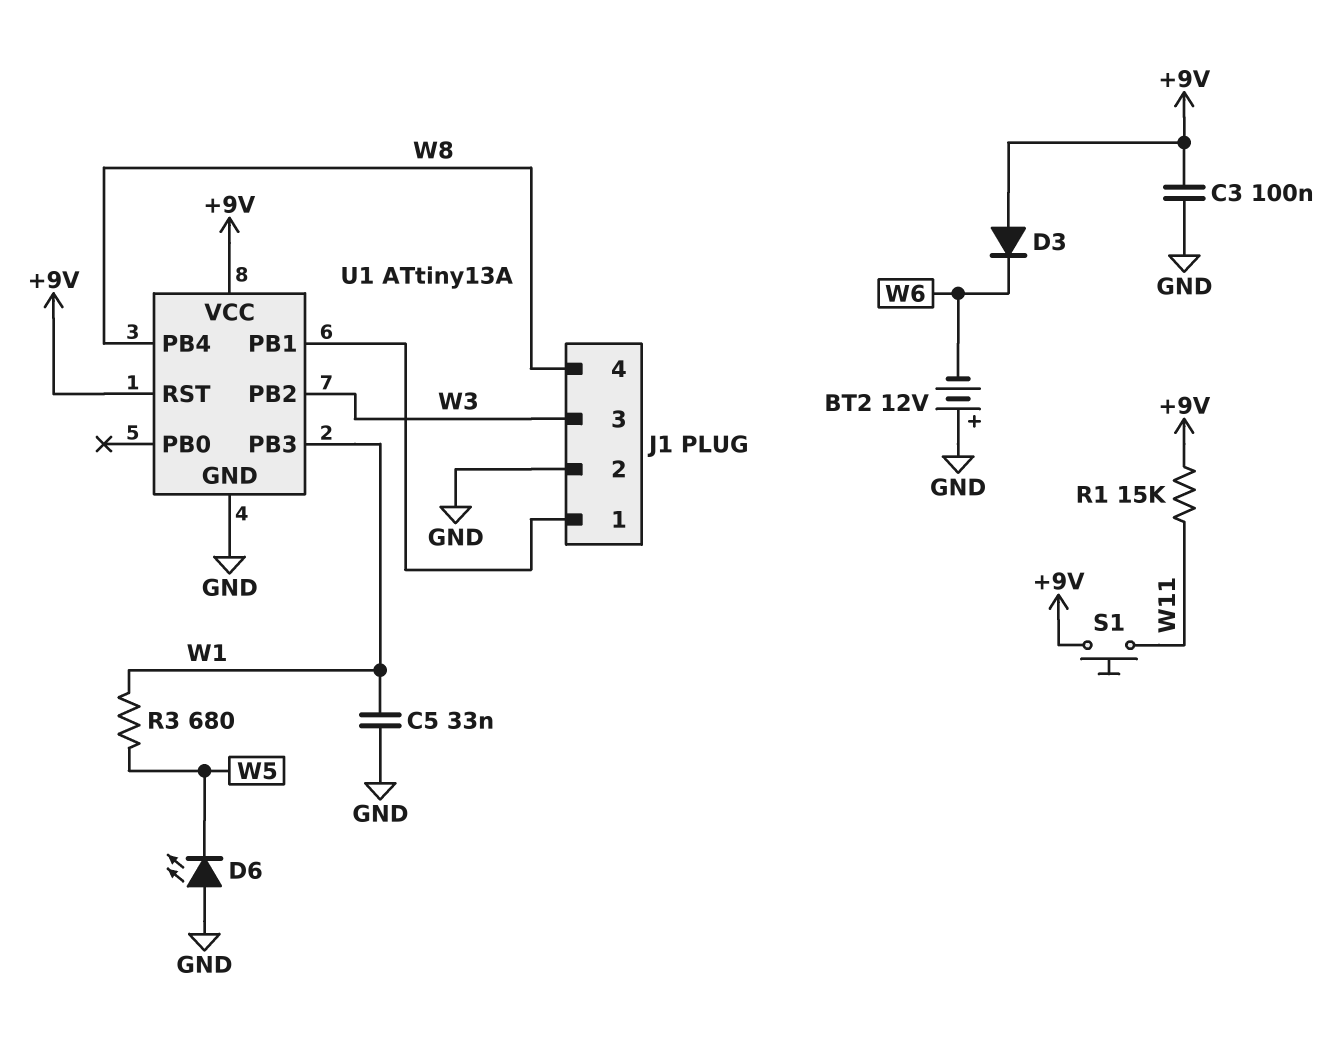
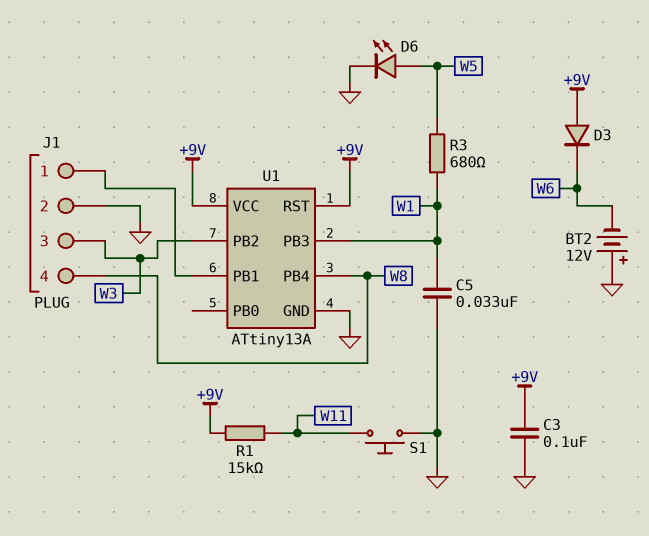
D6: LED (A GND, K W5) -> LED (A W5, K GND)
S1: button (+9V, W11) -> button (GND, W11)

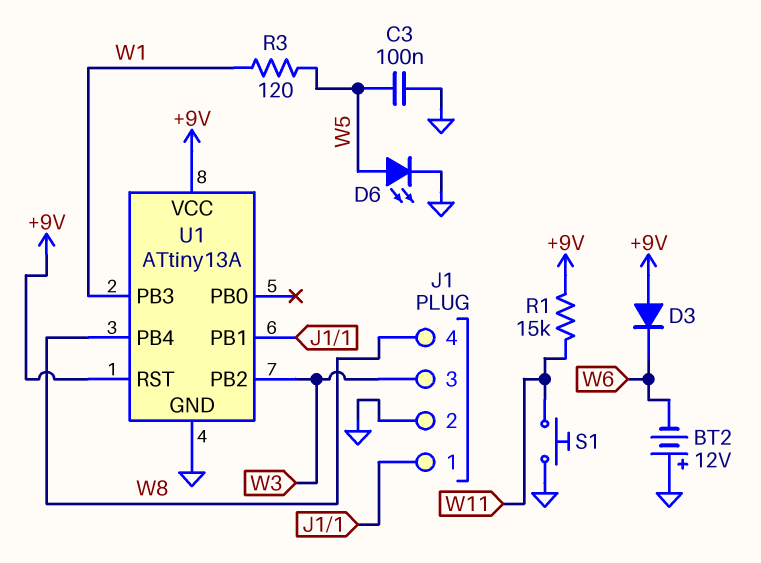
C3: 100nF (+9V, GND) -> 100nF (GND, W5)
C5: 33nF (GND, W1) -> none
R3: 680 (W1, W5) -> 120 (W1, W5)

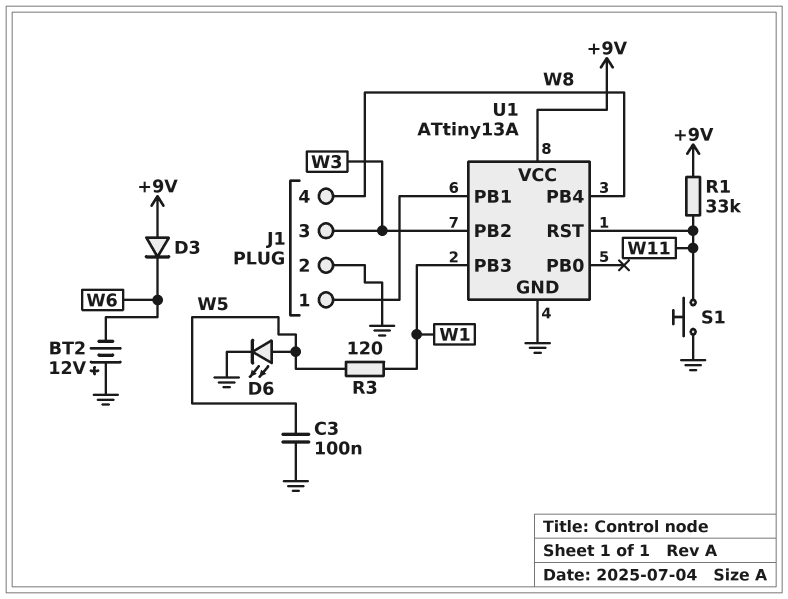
R1: 15k (+9V, W11) -> 33k (+9V, W11)
U1 pin RST: +9V -> W11

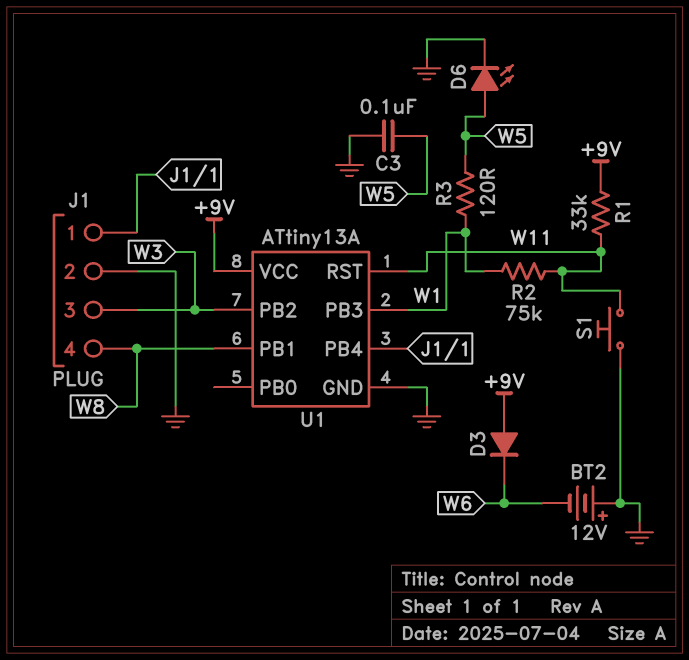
R2: none -> 75k (W1, W11)
U1 pin PB1: J1/1 -> W8
U1 pin PB4: W8 -> J1/1

